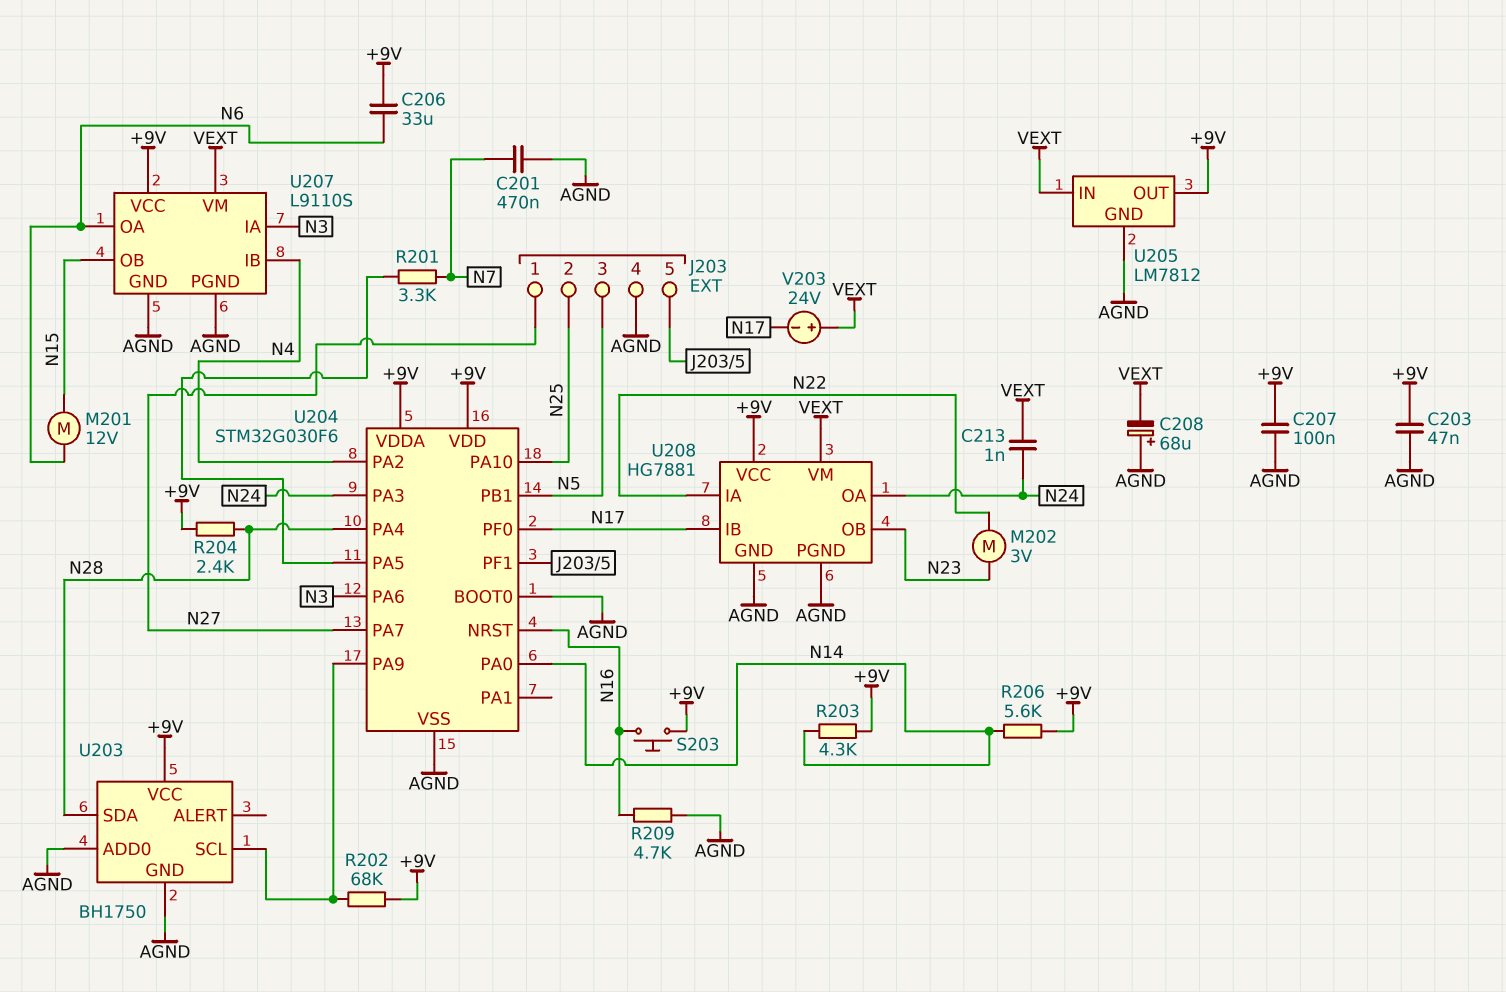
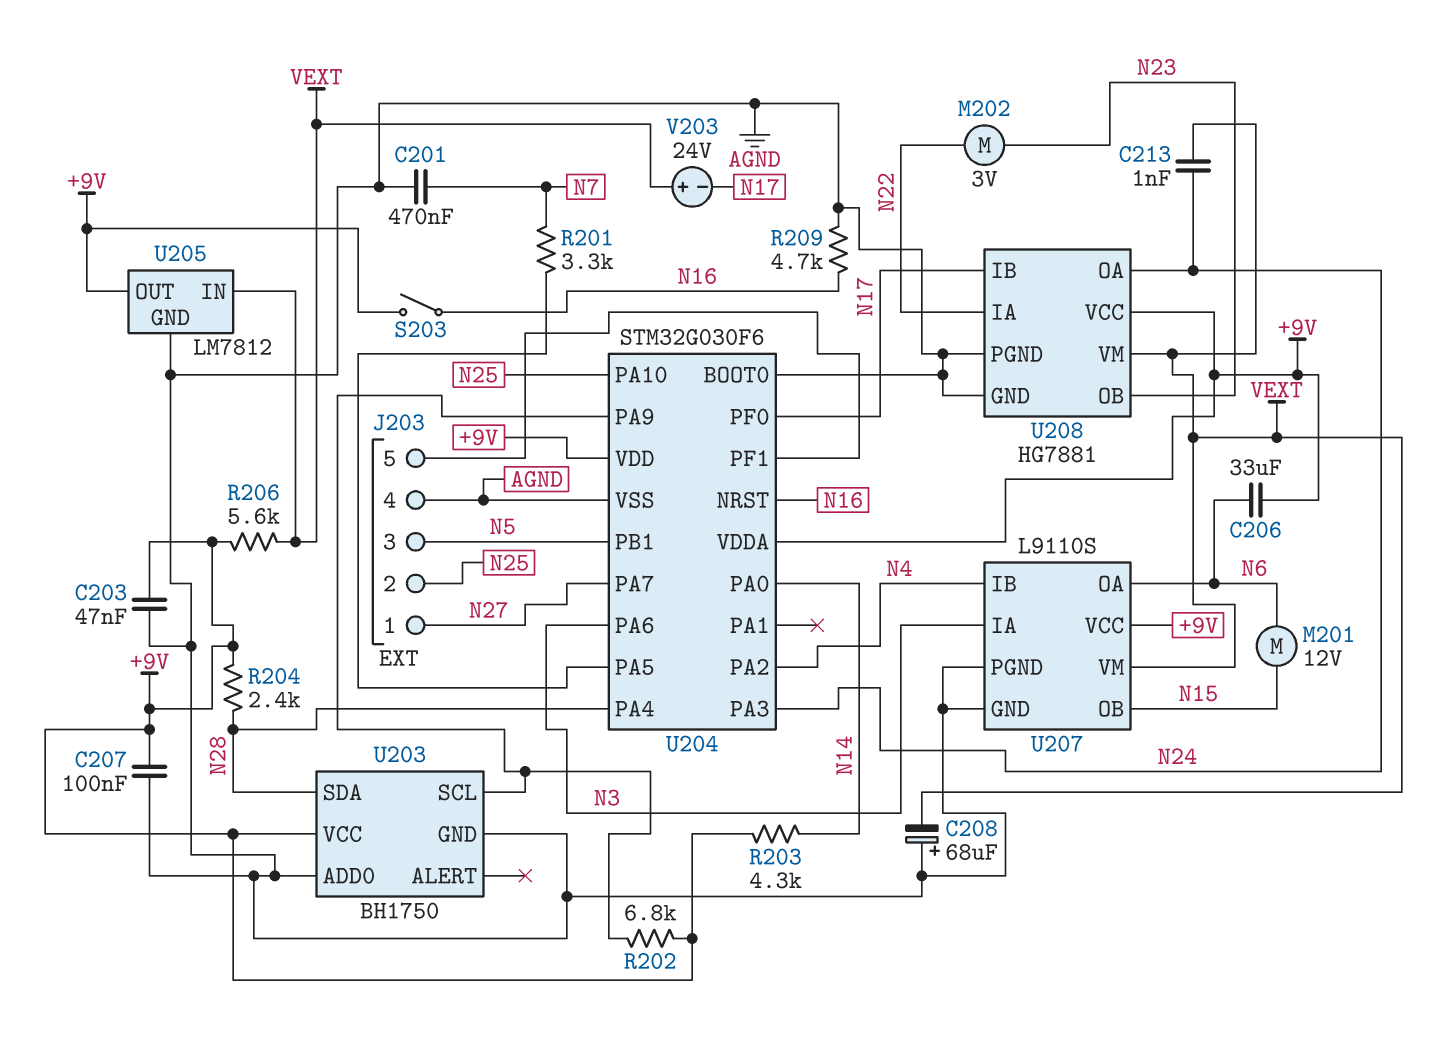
R202: 68k (+9V, U203/SCL) -> 6.8k (+9V, U203/SCL)
R206: 5.6k (+9V, N14) -> 5.6k (+9V, VEXT)
S203: button (+9V, N16) -> switch (+9V, N16)

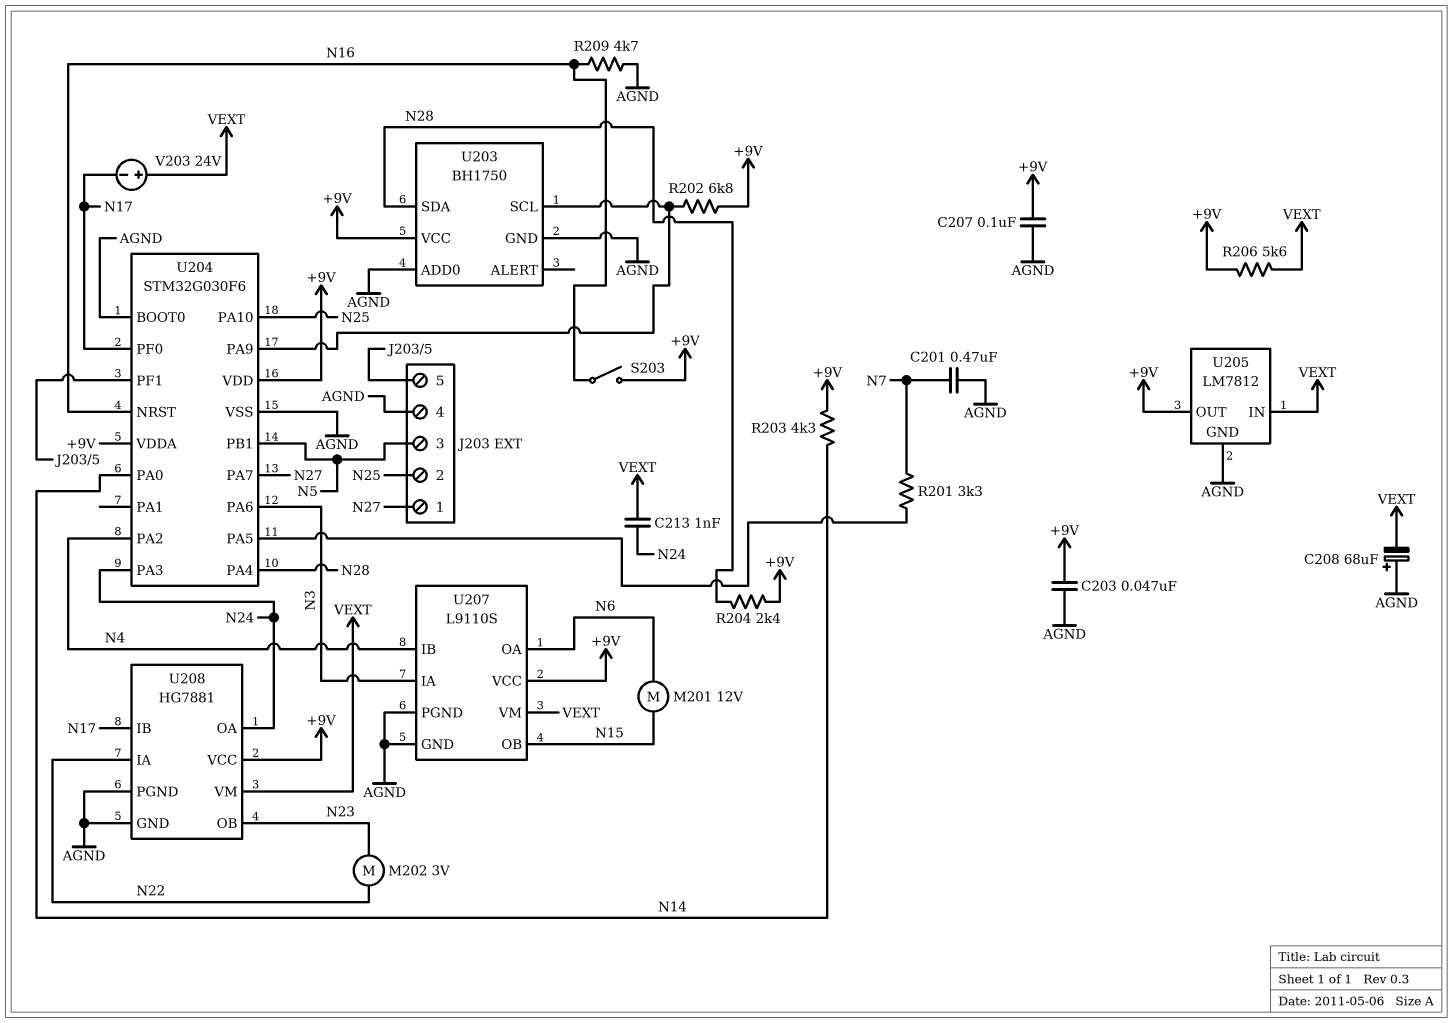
C206: 33uF (+9V, N6) -> none

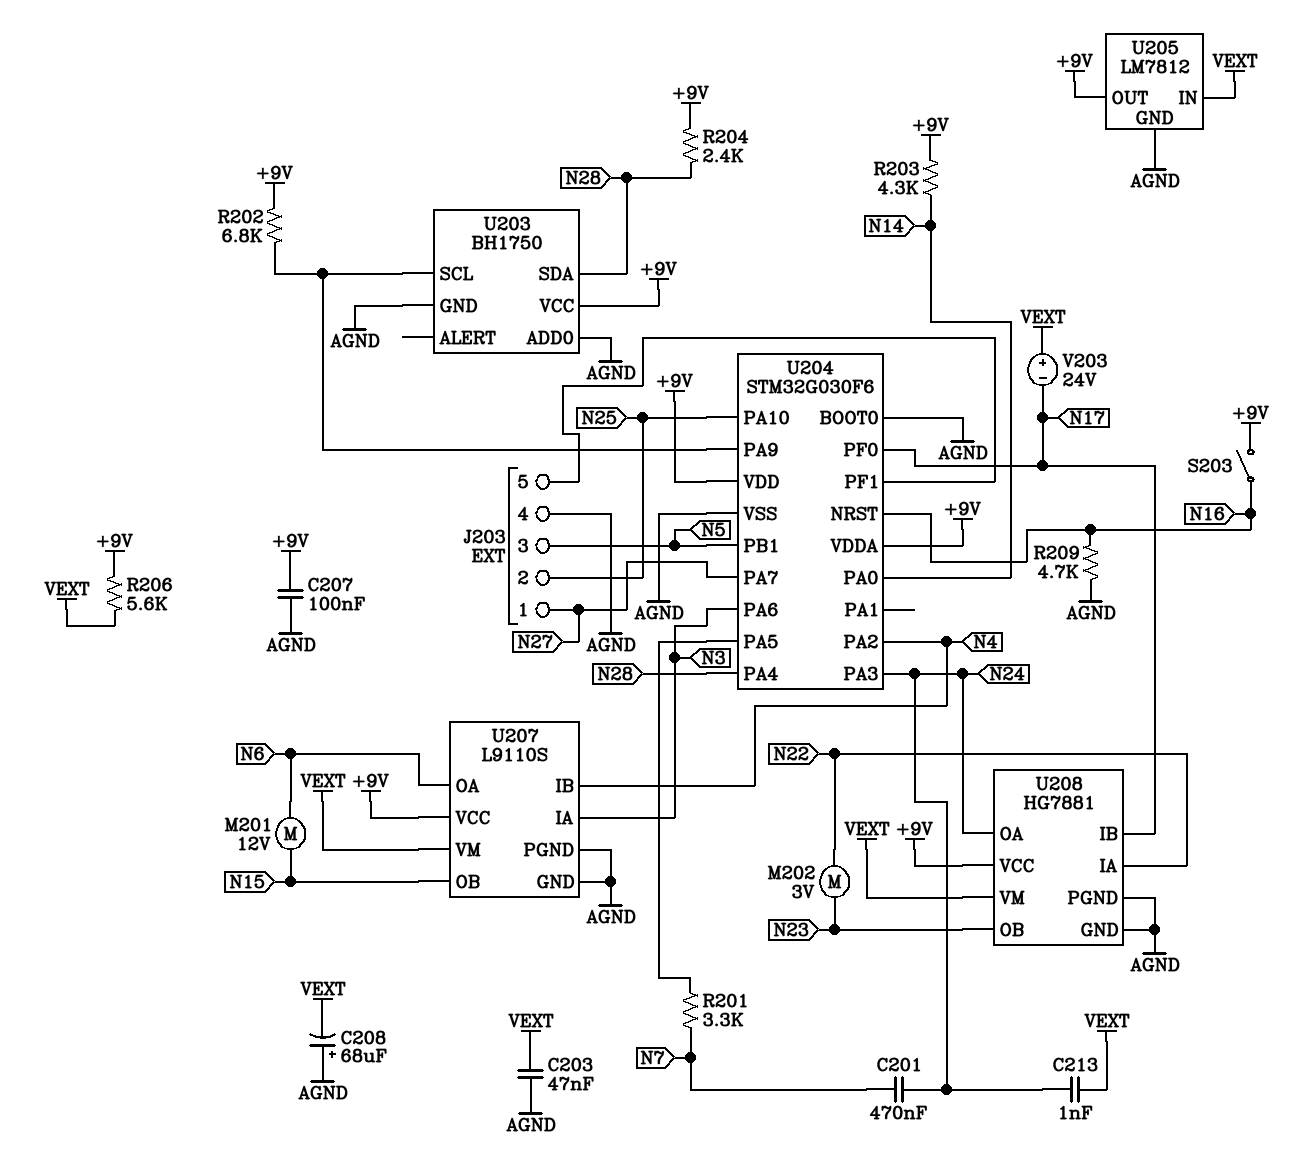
C201: 470nF (AGND, N7) -> 470nF (N7, N24)
C203: 47nF (+9V, AGND) -> 47nF (AGND, VEXT)

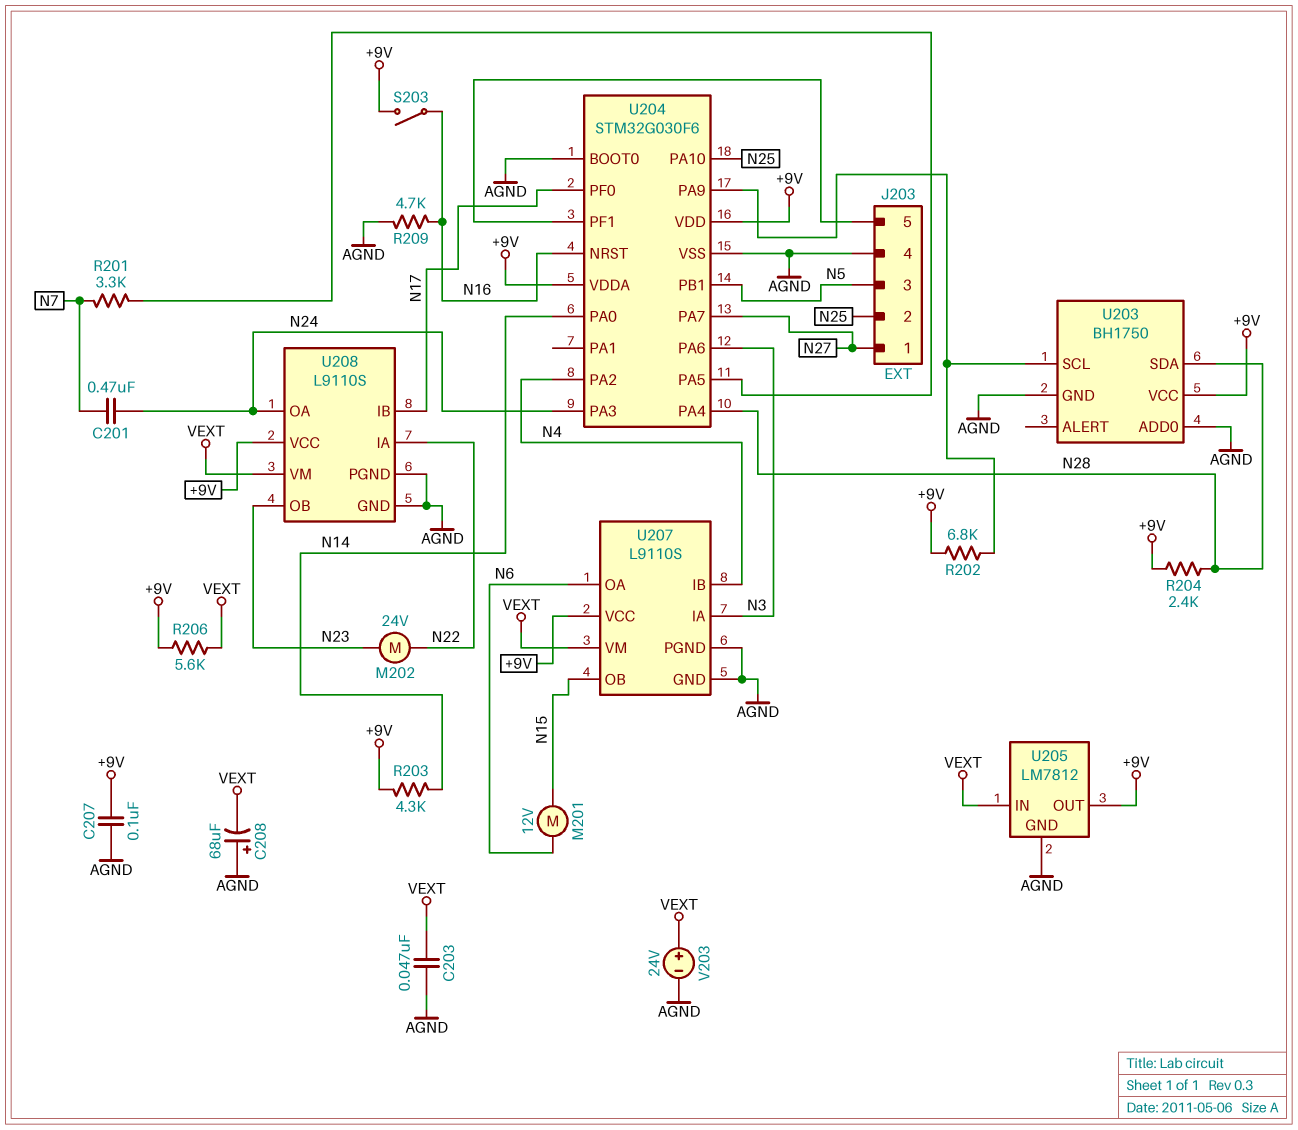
C213: 1nF (N24, VEXT) -> none
M202: motor 3V (N22, N23) -> motor 24V (N22, N23)
U208: HG7881 -> L9110S
V203: 24V (plus VEXT, minus N17) -> 24V (plus VEXT, minus AGND)

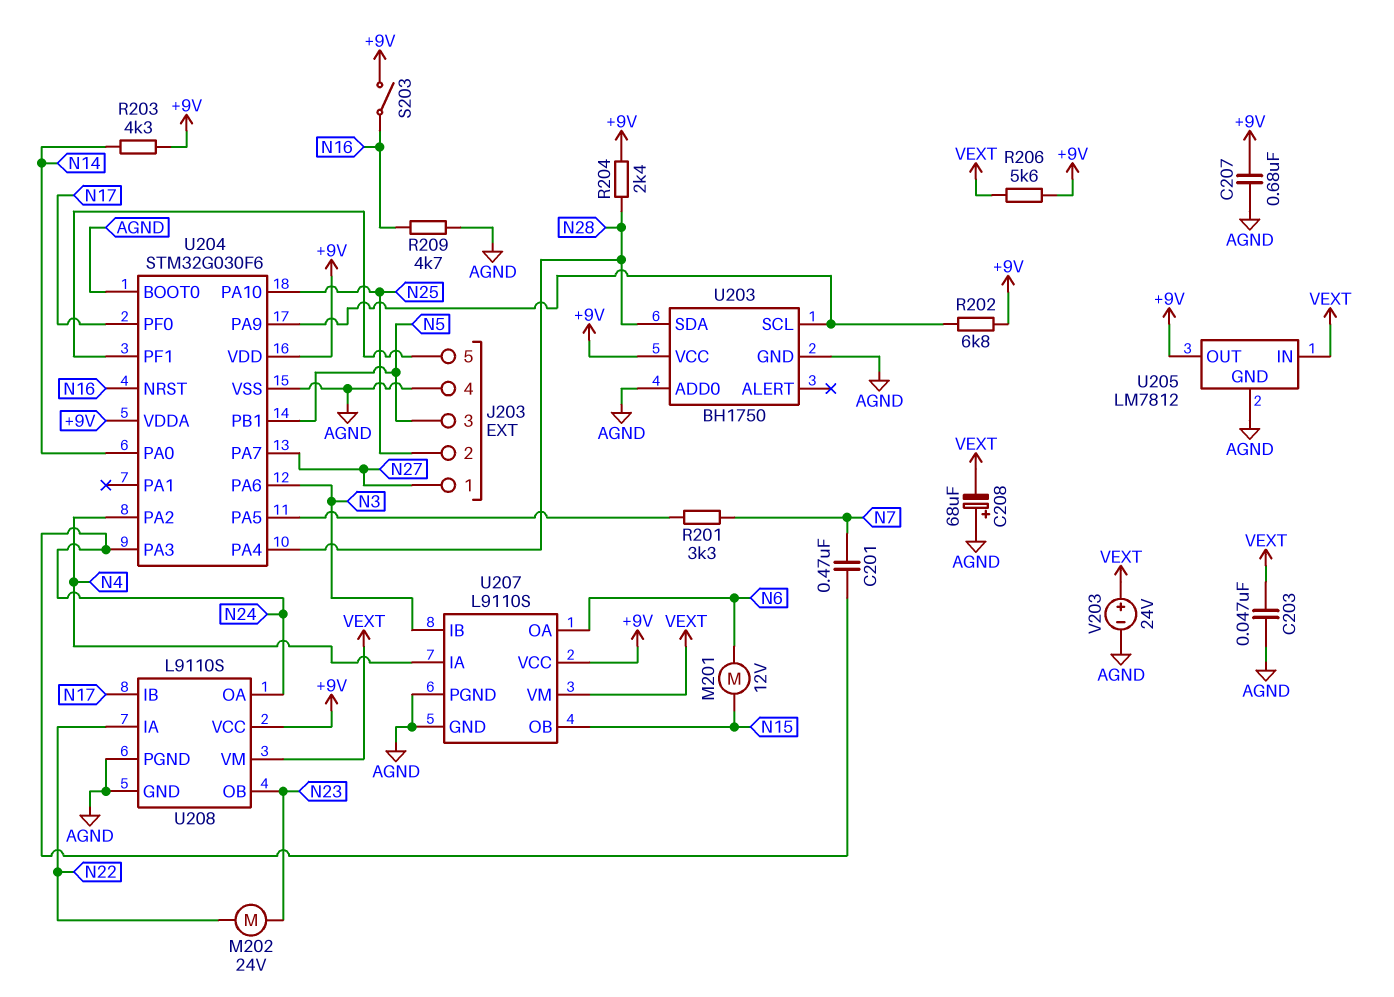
C207: 100nF (+9V, AGND) -> 680nF (+9V, AGND)
U207 pin IA: N3 -> N4
U207 pin IB: N4 -> N3

